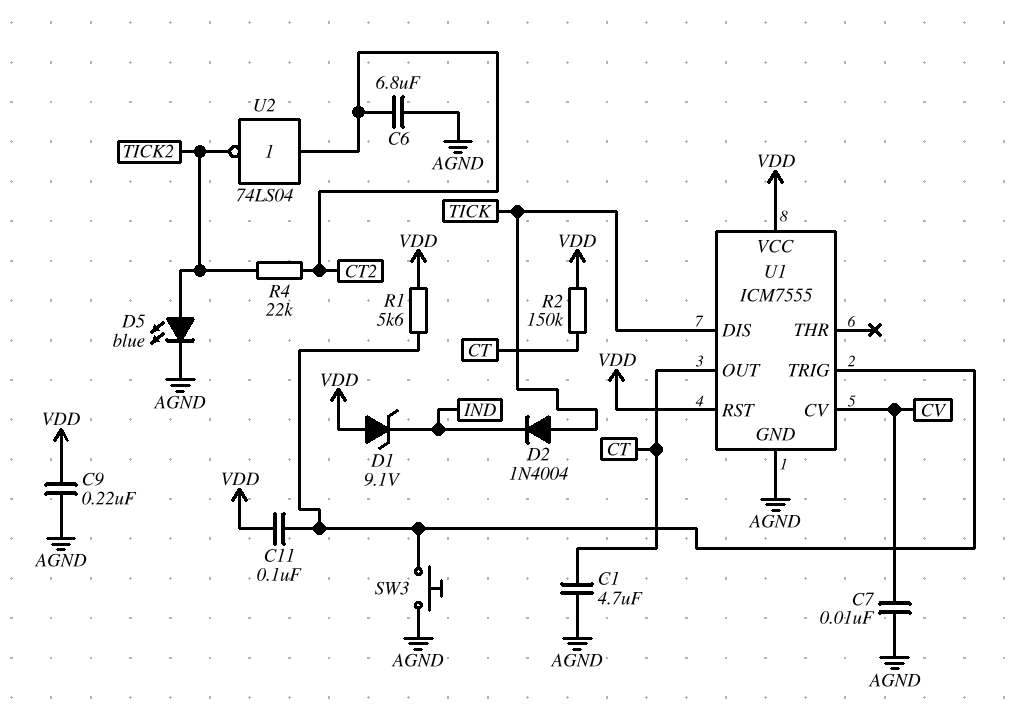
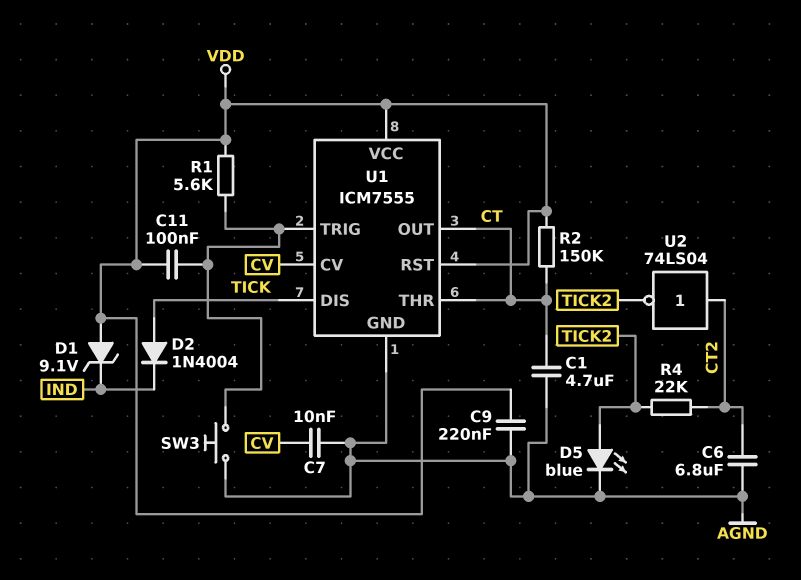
U1 pin THR: none -> CT

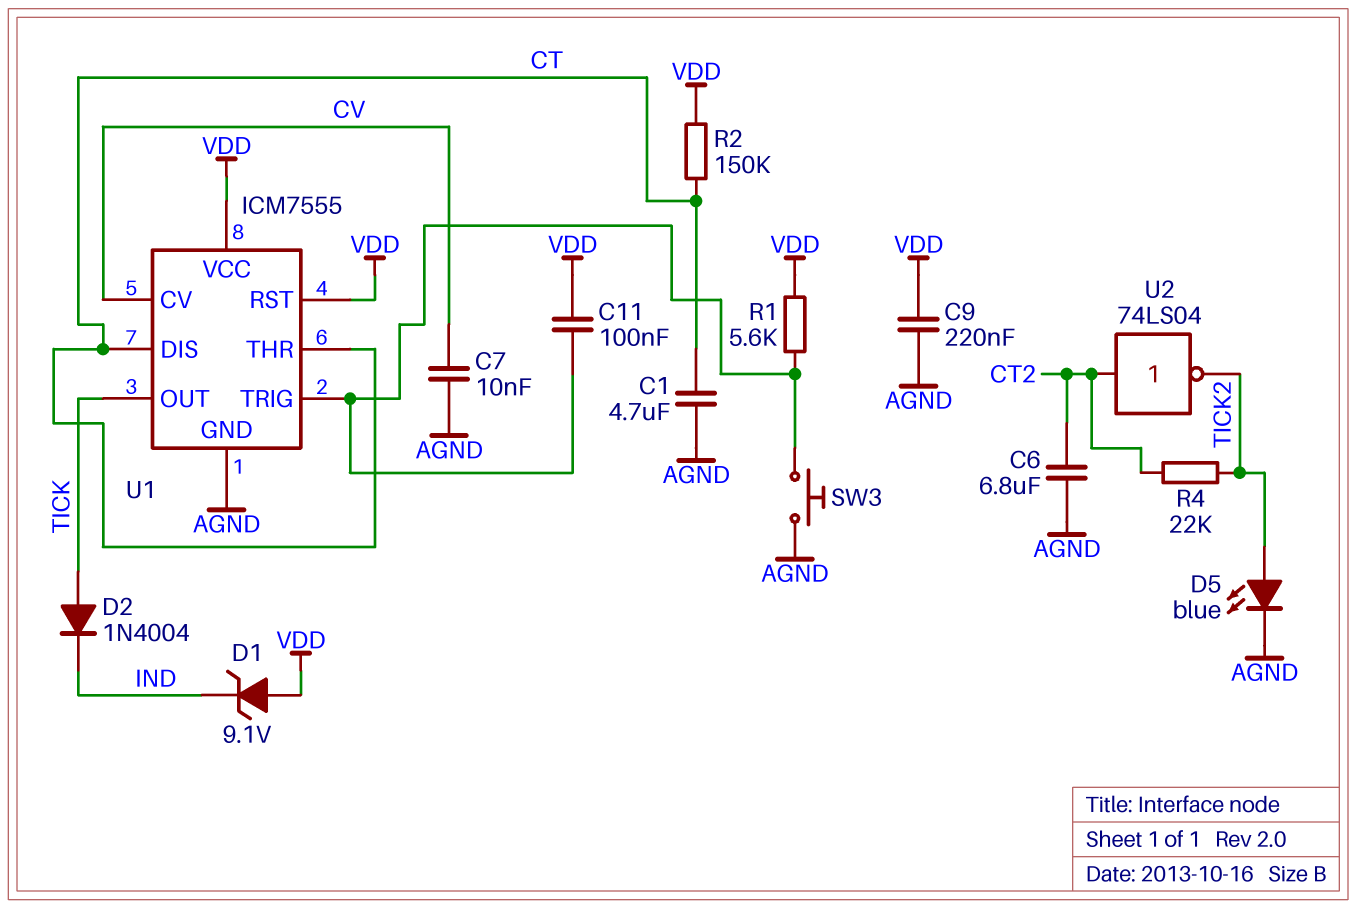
U1 pin DIS: TICK -> CT
U1 pin OUT: CT -> TICK

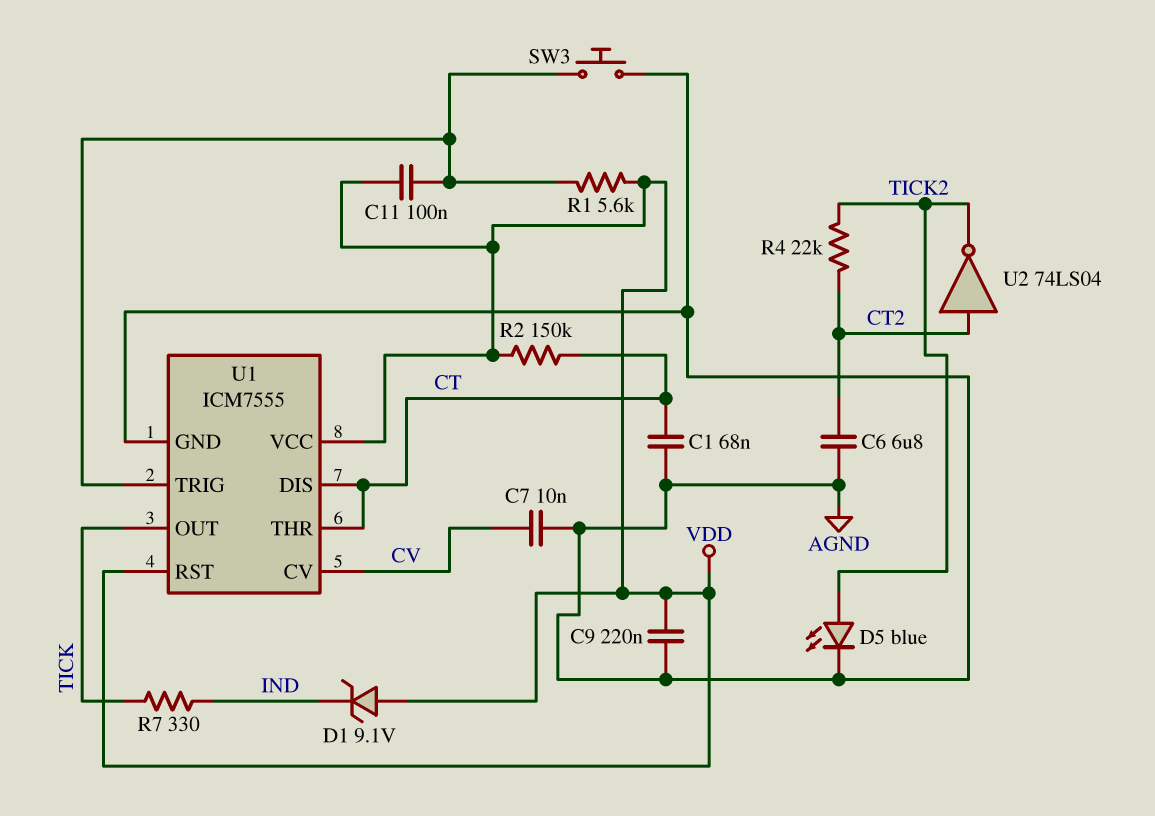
C1: 4.7uF (AGND, CT) -> 68nF (AGND, CT)
D2: diode 1N4004 (A TICK, K IND) -> none
R7: none -> 330 (IND, TICK)

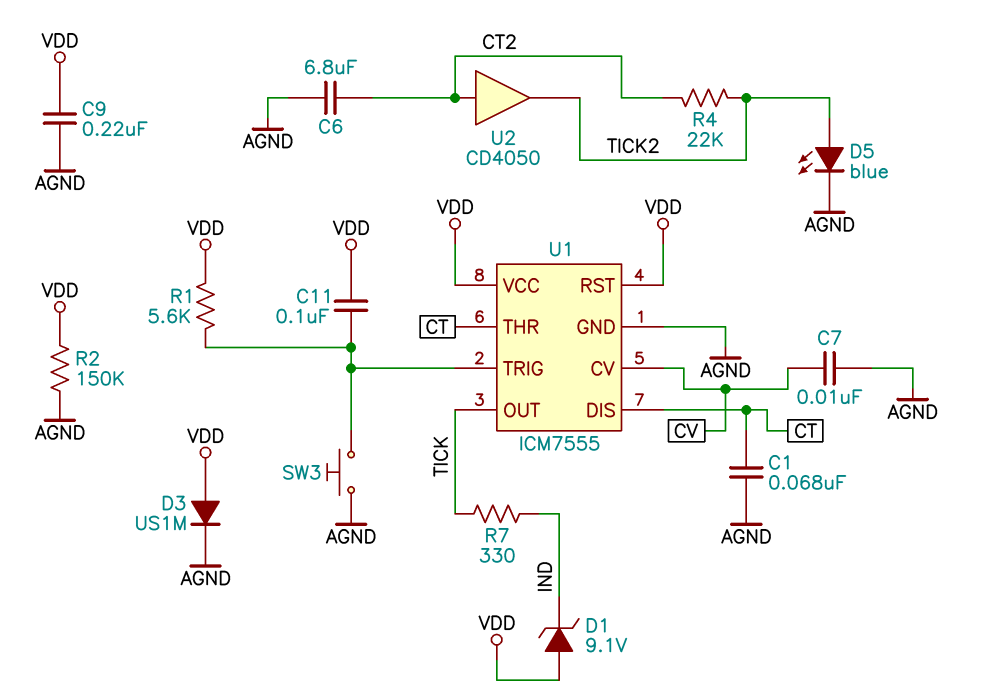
D3: none -> diode US1M (A VDD, K AGND)
R2: 150k (CT, VDD) -> 150k (AGND, VDD)
U2: NOT 74LS04 (in CT2, out TICK2) -> buffer CD4050 (in CT2, out TICK2)

